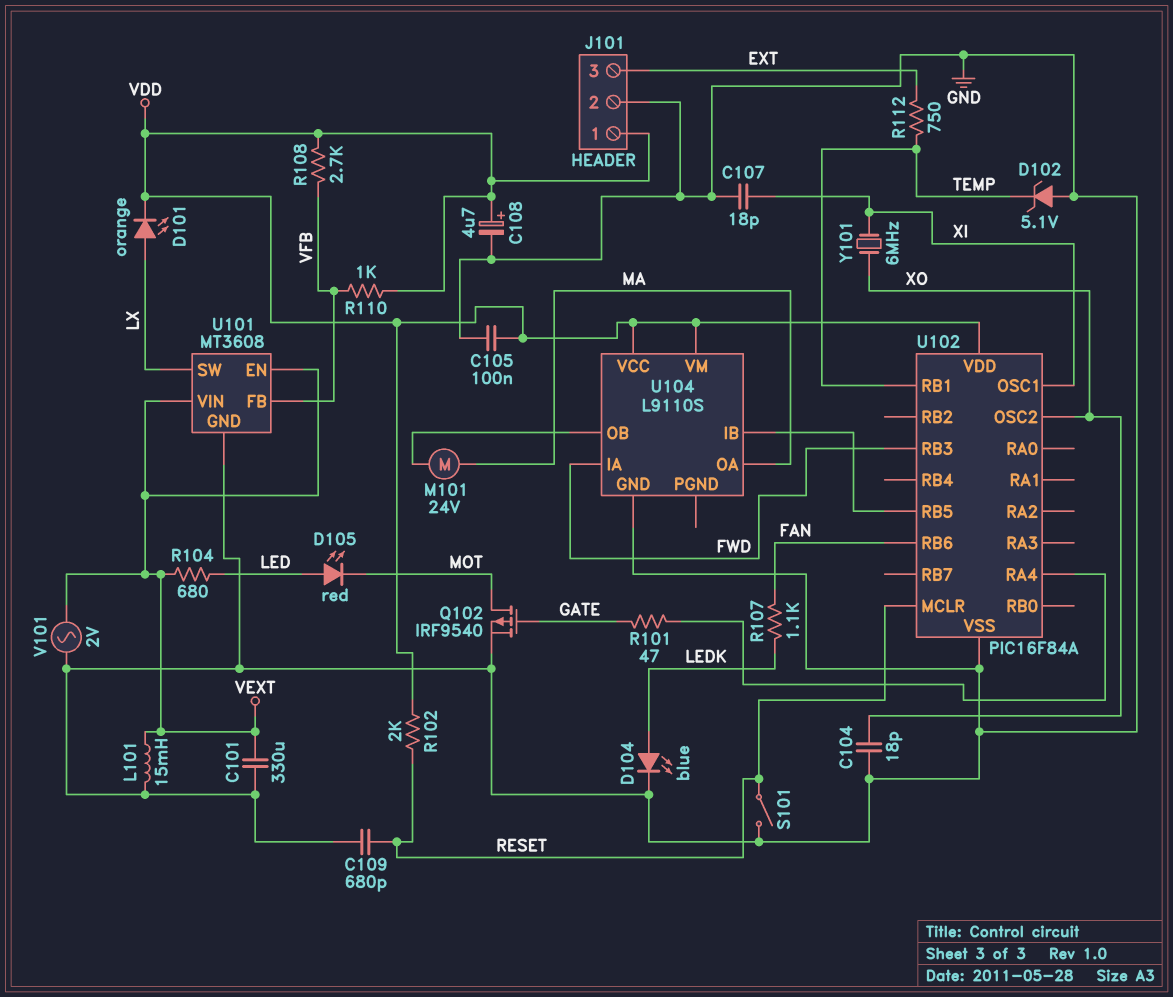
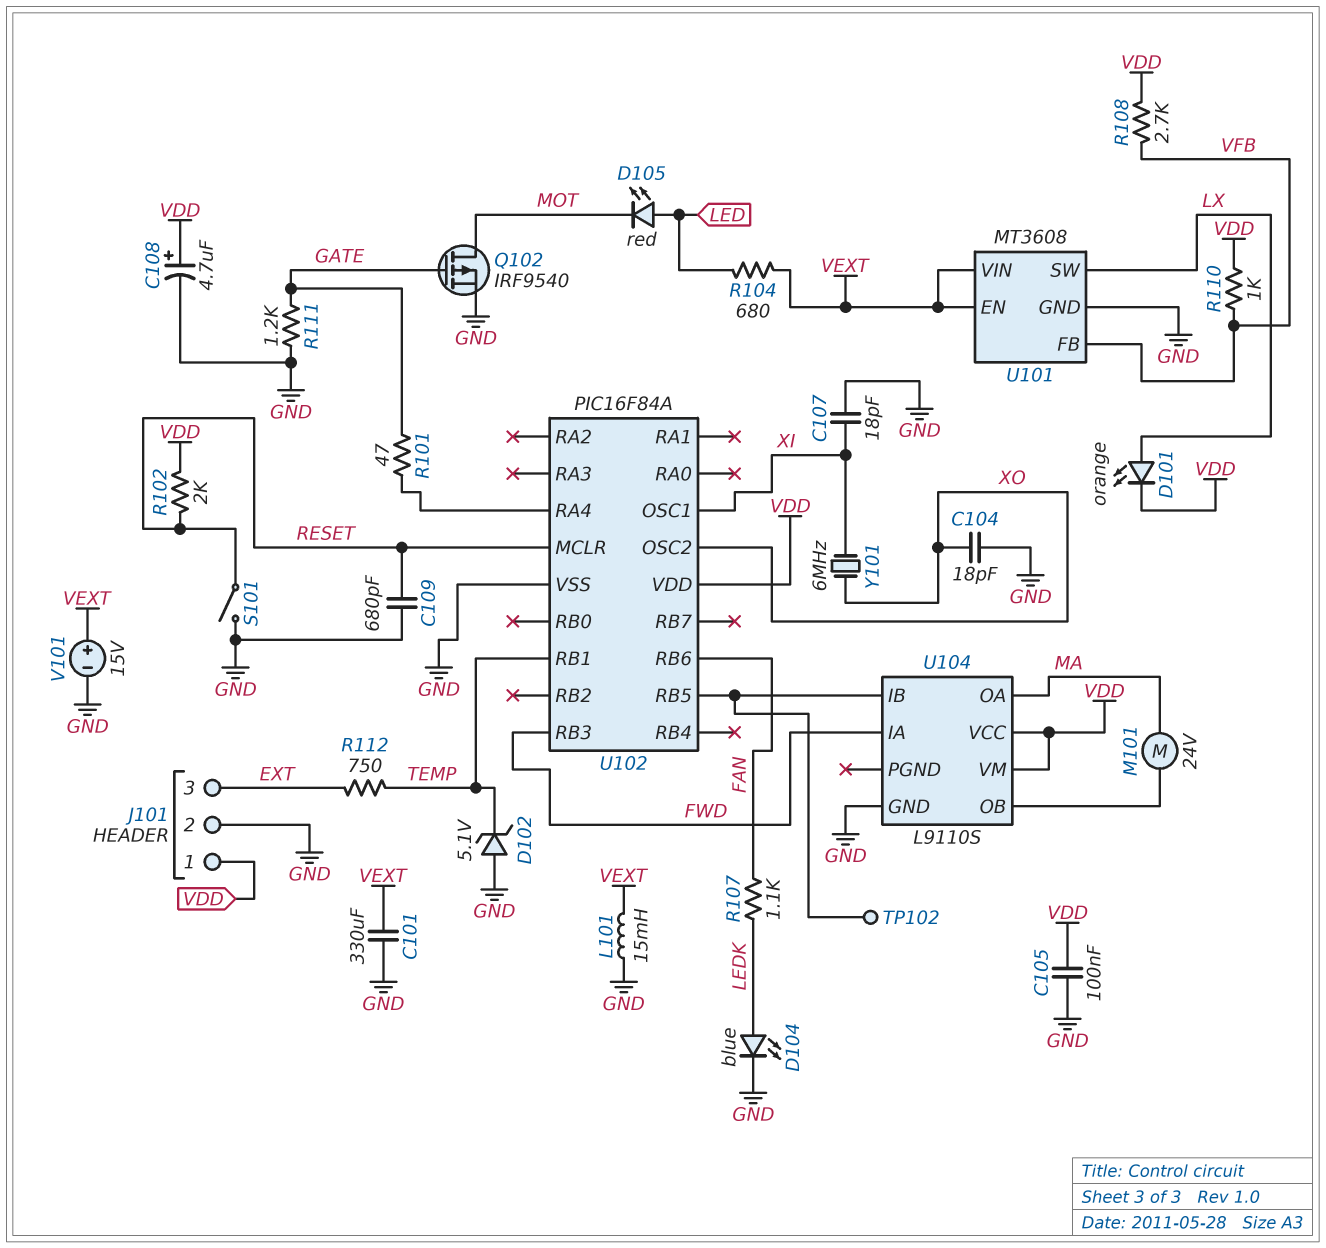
R111: none -> 1.2k (GATE, GND)
TP102: none -> test point (U102/RB5)
V101: AC 2V (GND, VEXT) -> 15V (plus VEXT, minus GND)

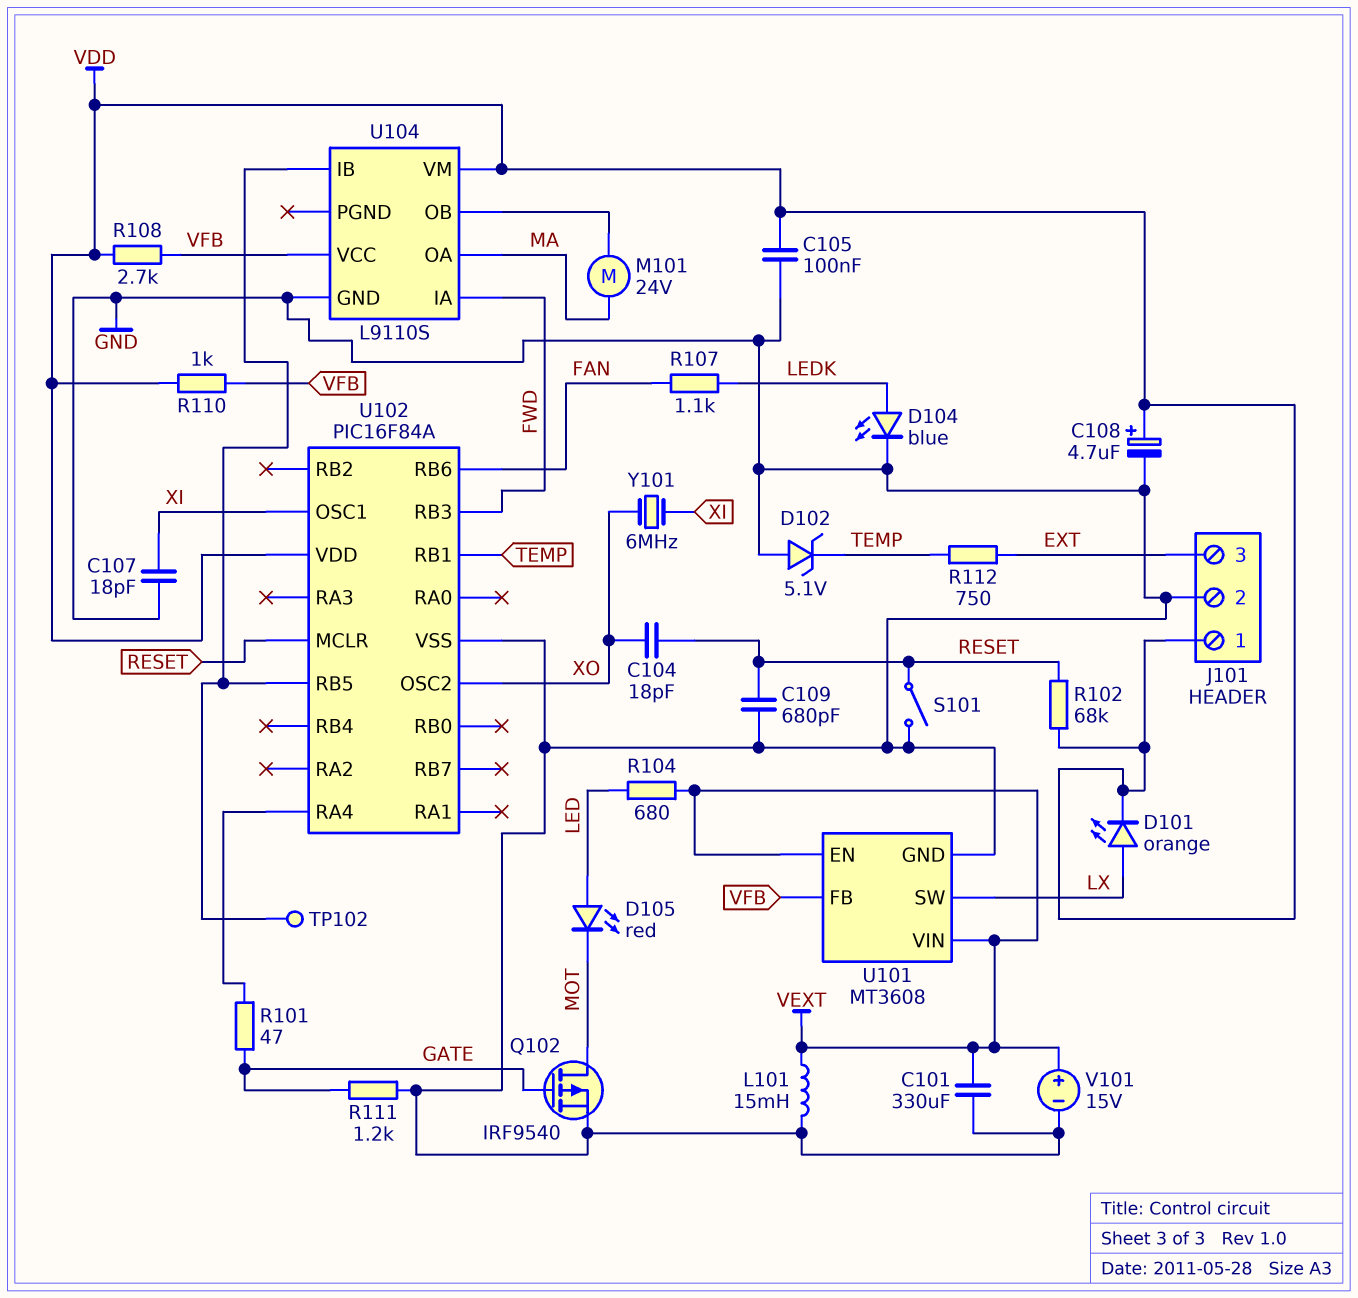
C104: 18pF (GND, XO) -> 18pF (RESET, XO)
R102: 2k (RESET, VDD) -> 68k (RESET, VDD)
U104 pin VCC: VDD -> VFB

